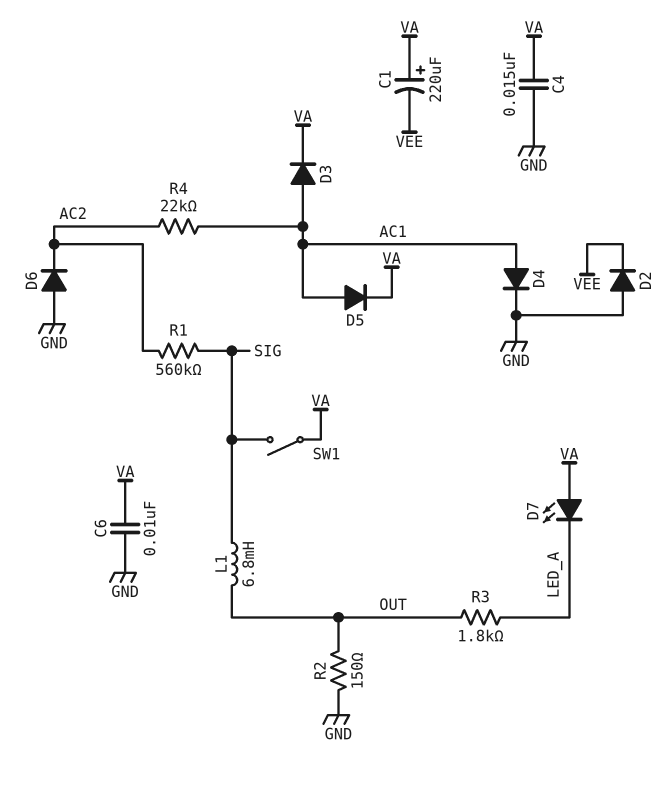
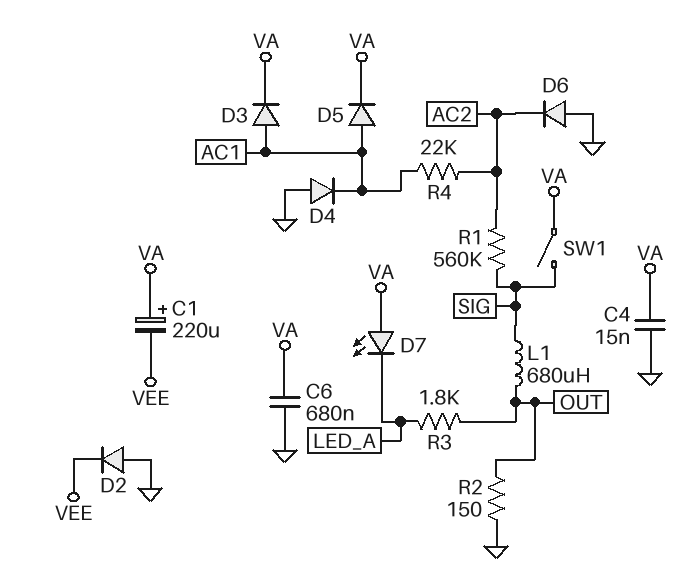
C6: 10nF (GND, VA) -> 680nF (GND, VA)
D4: diode (A AC1, K GND) -> diode (A GND, K AC1)
L1: 6.8mH (OUT, SIG) -> 680uH (OUT, SIG)

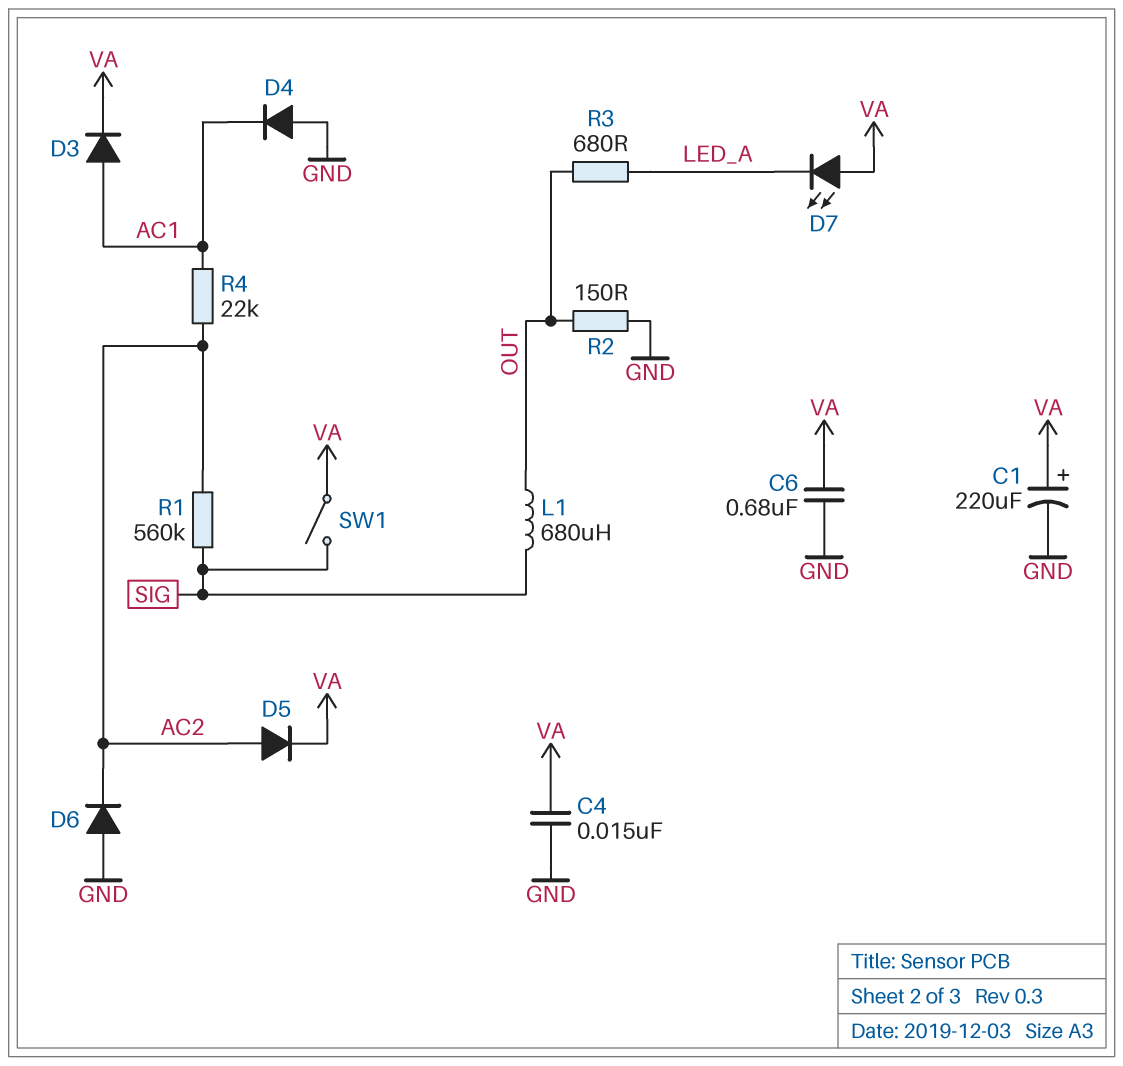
C1: 220uF (plus VA, minus VEE) -> 220uF (plus VA, minus GND)
D2: diode (A GND, K VEE) -> none
D5: diode (A AC1, K VA) -> diode (A AC2, K VA)
R3: 1.8k (LED_A, OUT) -> 680 (LED_A, OUT)

